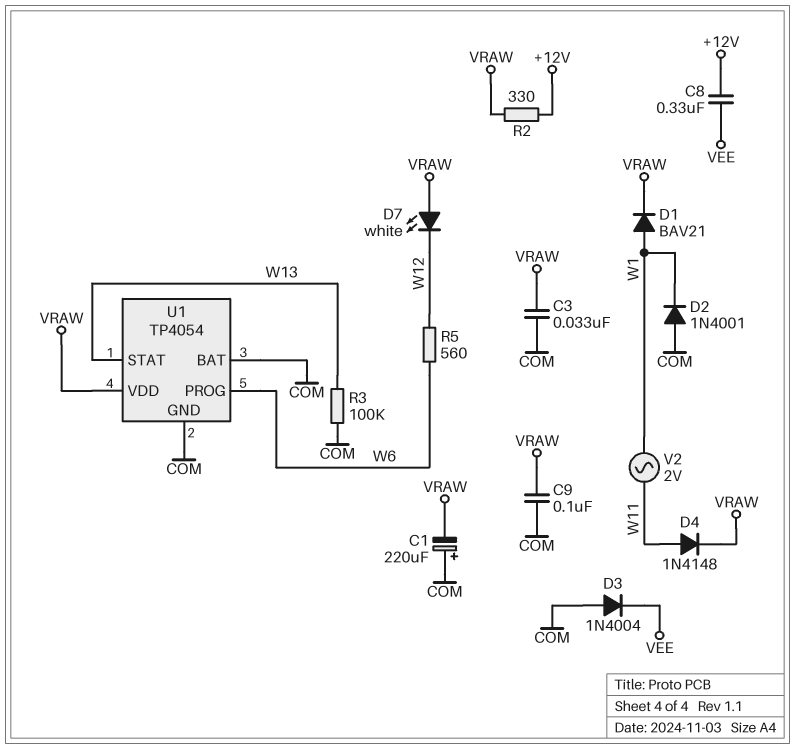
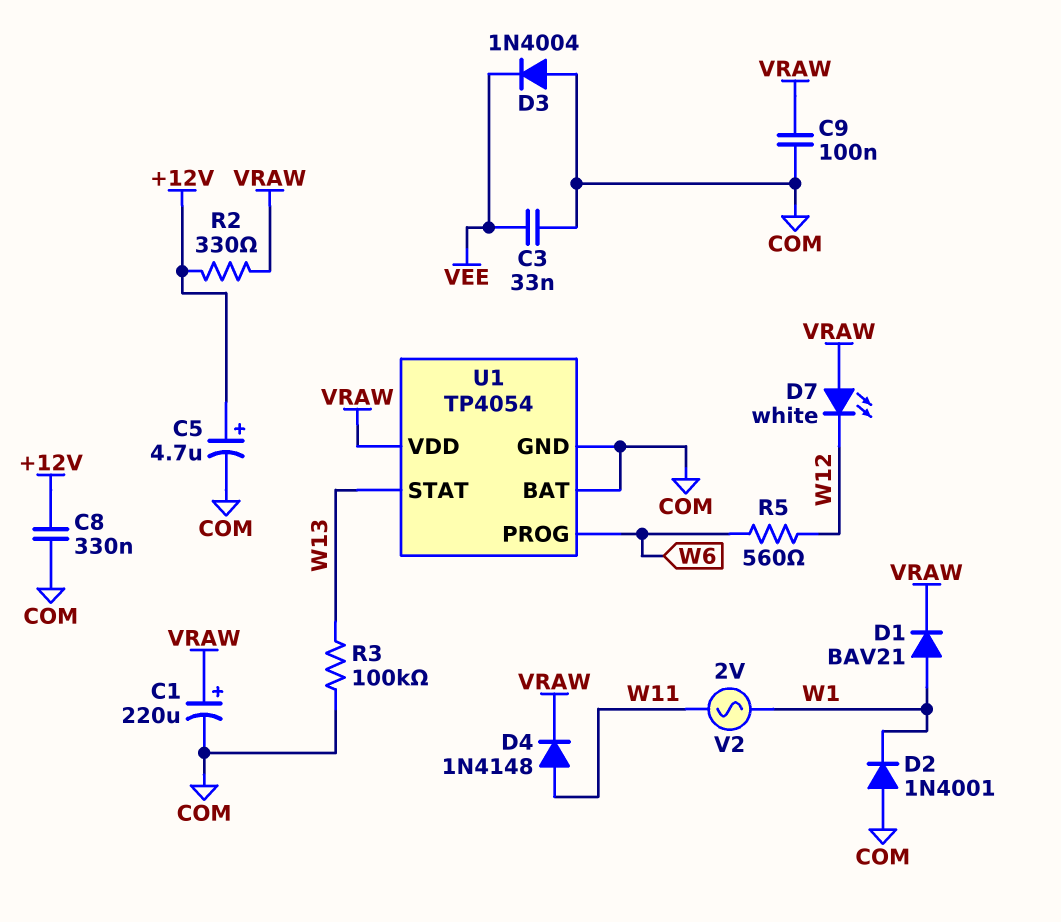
C1: 220uF (plus COM, minus VRAW) -> 220uF (plus VRAW, minus COM)
C3: 33nF (COM, VRAW) -> 33nF (COM, VEE)
C5: none -> 4.7uF (plus +12V, minus COM)
C8: 330nF (+12V, VEE) -> 330nF (+12V, COM)

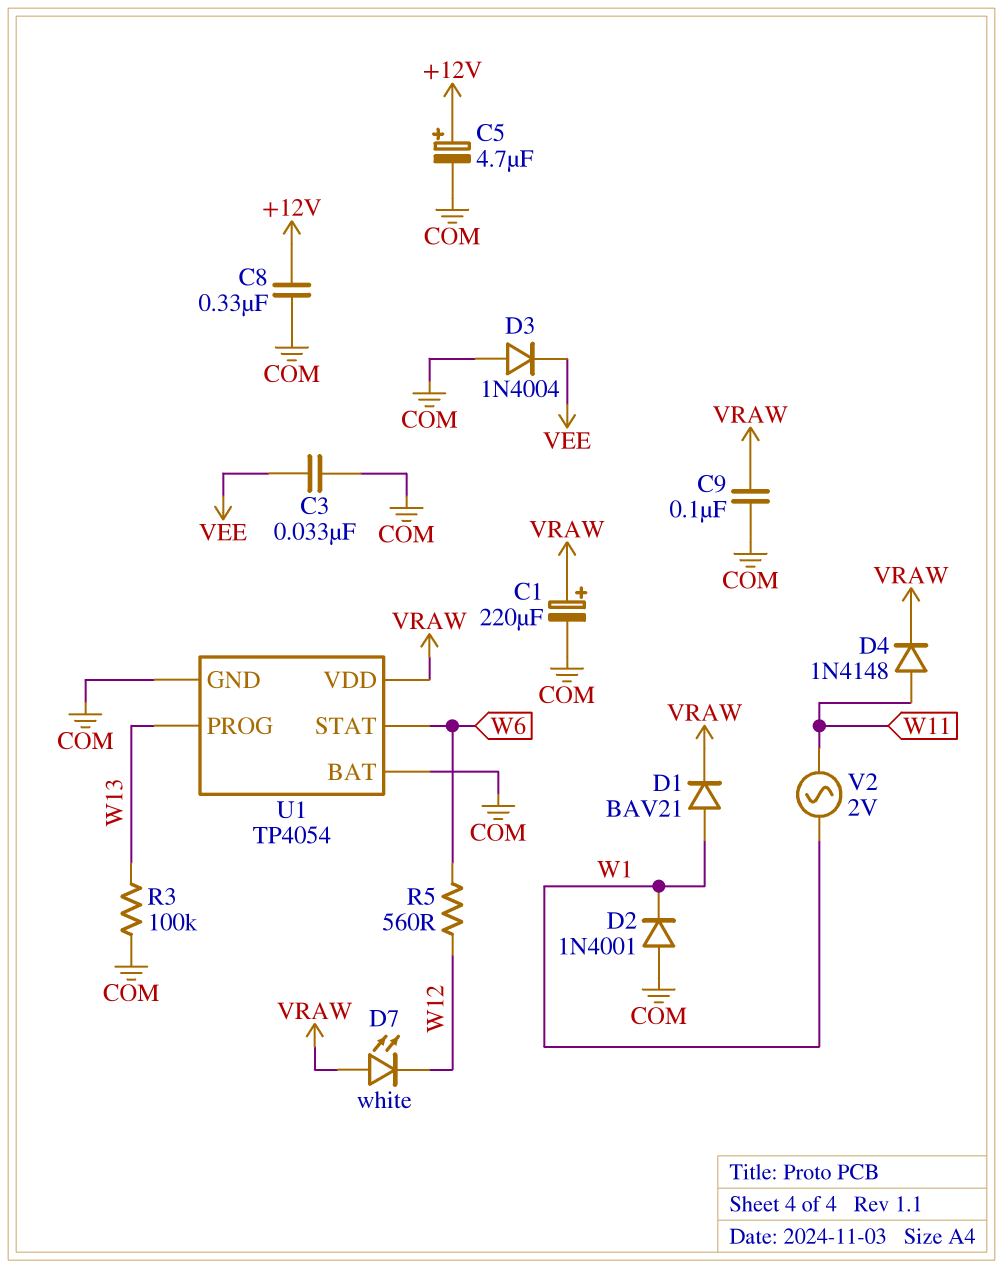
R2: 330 (+12V, VRAW) -> none
U1 pin PROG: W6 -> W13
U1 pin STAT: W13 -> W6

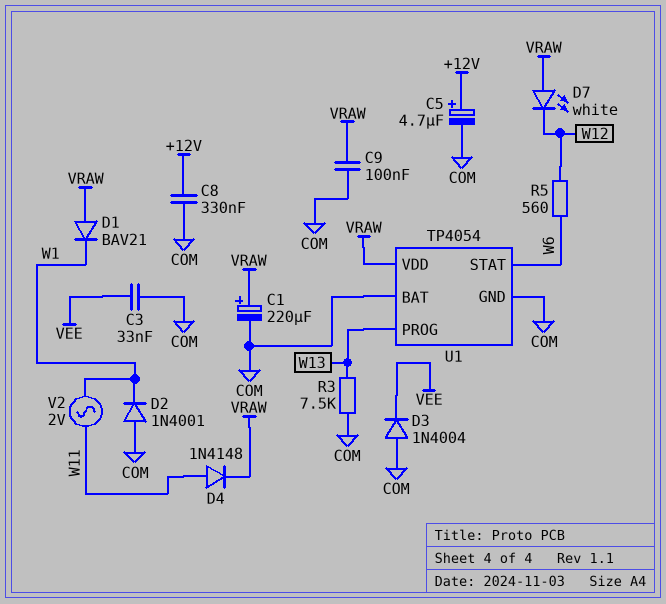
D1: diode BAV21 (A W1, K VRAW) -> diode BAV21 (A VRAW, K W1)
R3: 100k (COM, W13) -> 7.5k (COM, W13)

